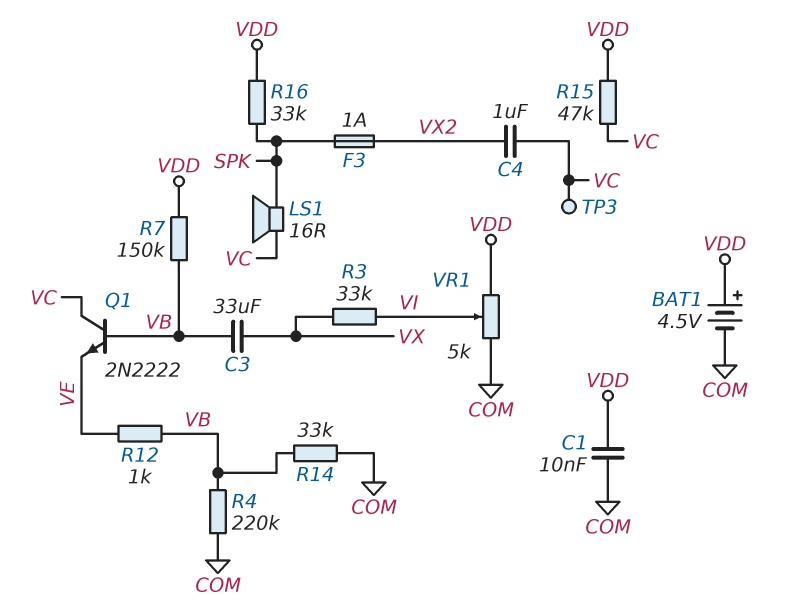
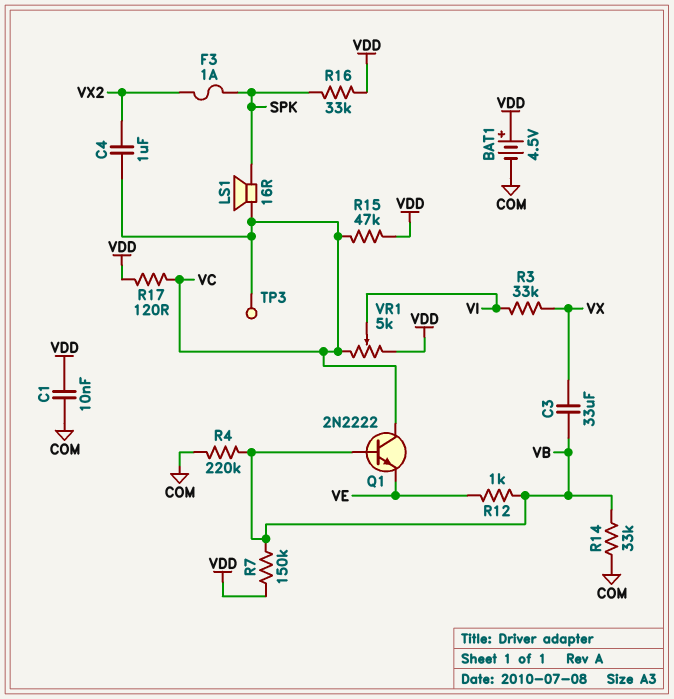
R17: none -> 120 (VC, VDD)
VR1: 5k (COM, VDD, wiper VI) -> 5k (VC, VDD, wiper VI)

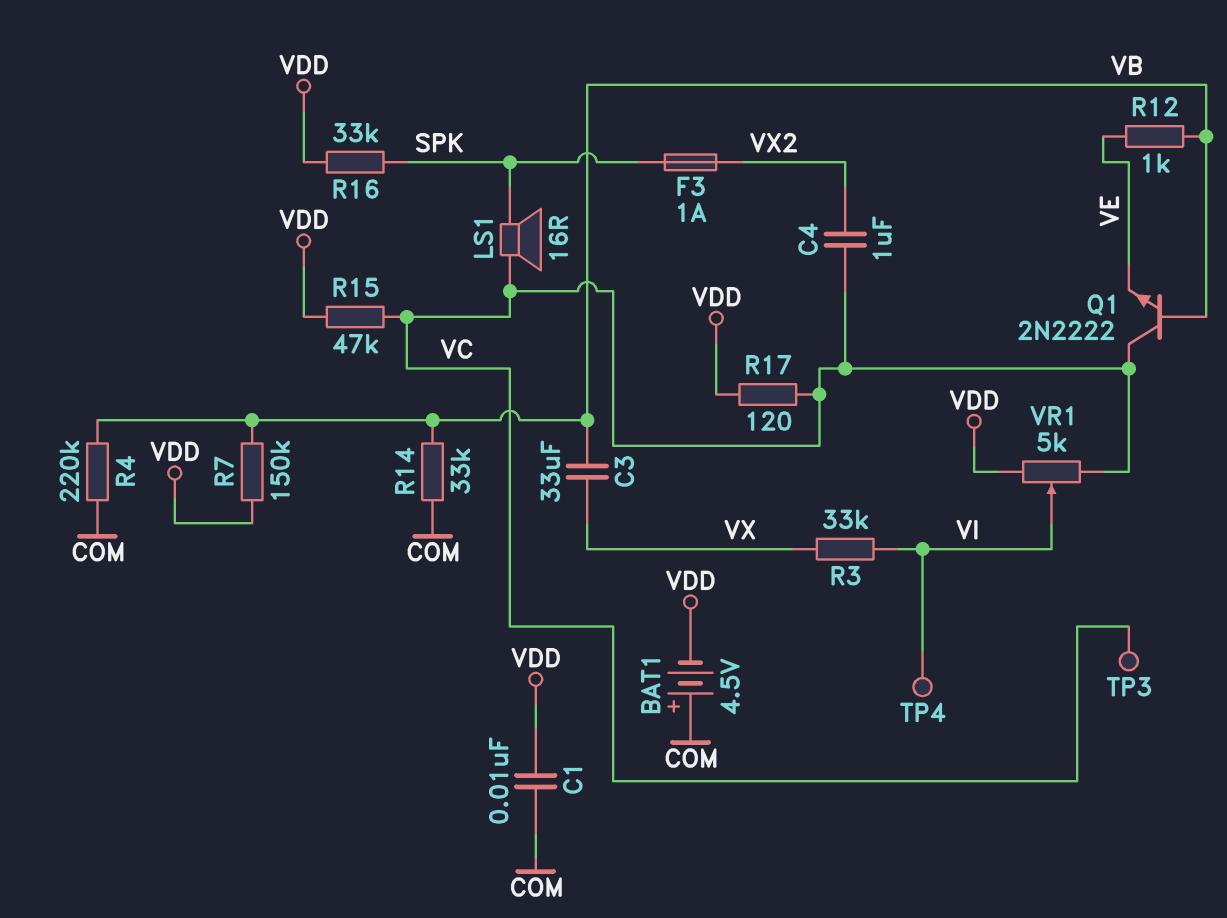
BAT1: 4.5V (plus VDD, minus COM) -> 4.5V (plus COM, minus VDD)
TP4: none -> test point (VI)

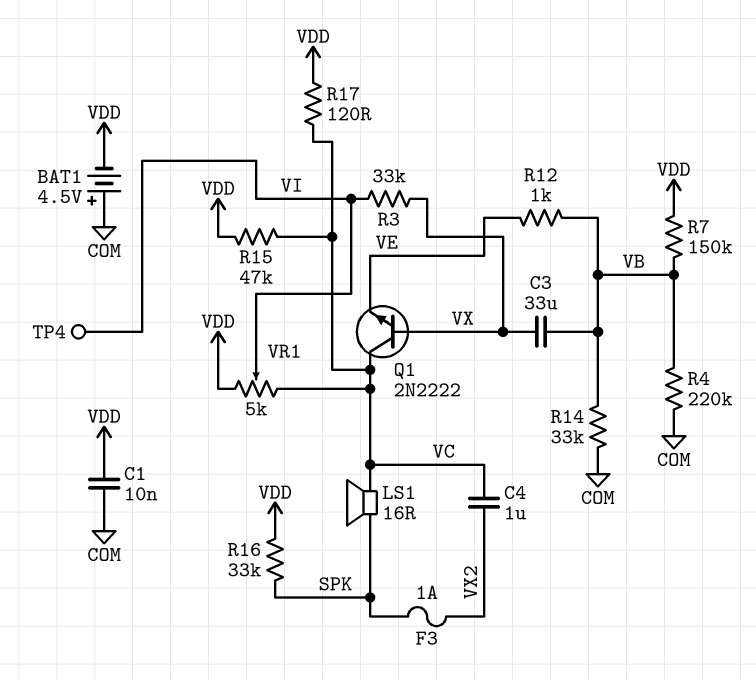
Q1: NPN 2N2222 (B VB, C VC, E VE) -> NPN 2N2222 (B VX, C VC, E VE)
TP3: test point (VC) -> none

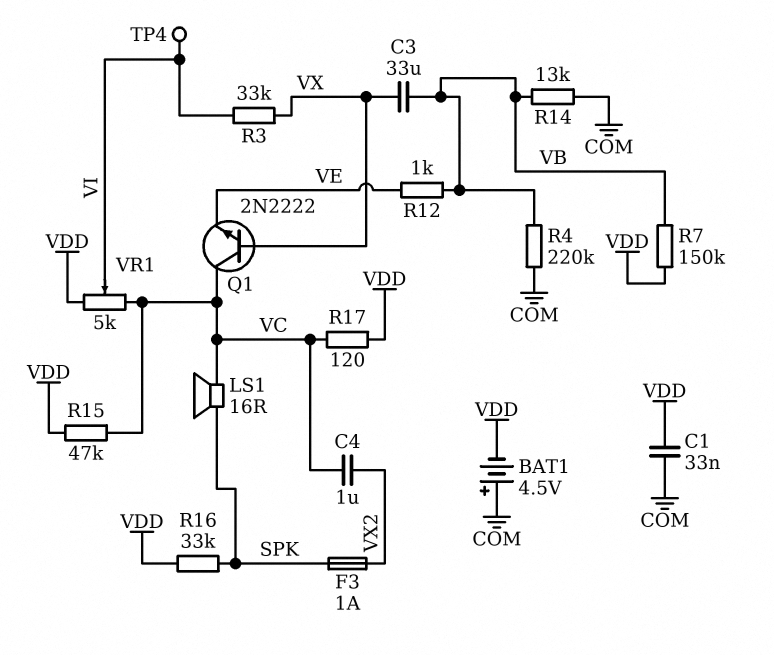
C1: 10nF (COM, VDD) -> 33nF (COM, VDD)
R14: 33k (COM, VB) -> 13k (COM, VB)

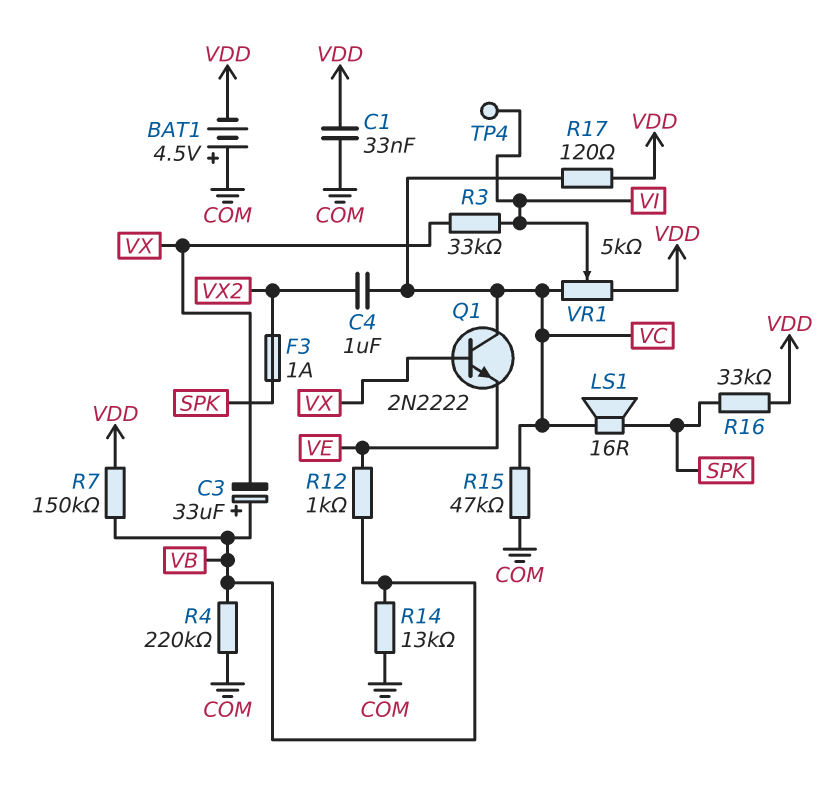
C3: 33uF (VB, VX) -> 33uF (plus VB, minus VX)
R15: 47k (VC, VDD) -> 47k (COM, VC)

